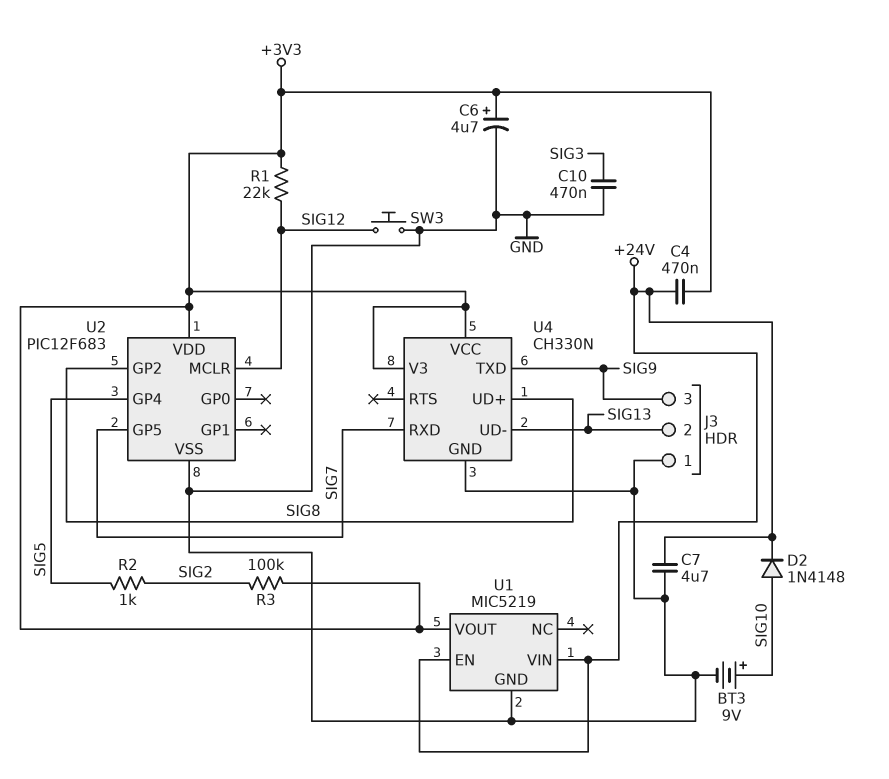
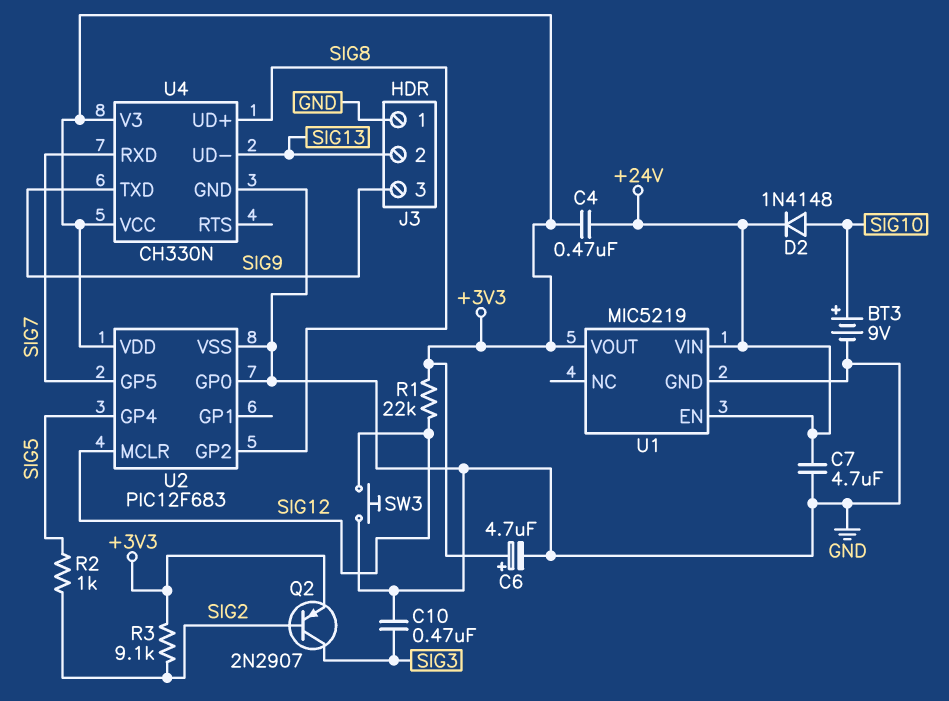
Q2: none -> PNP 2N2907 (B SIG2, C SIG3, E +3V3)
R3: 100k (+3V3, SIG2) -> 9.1k (+3V3, SIG2)
U2 pin GP0: none -> GND

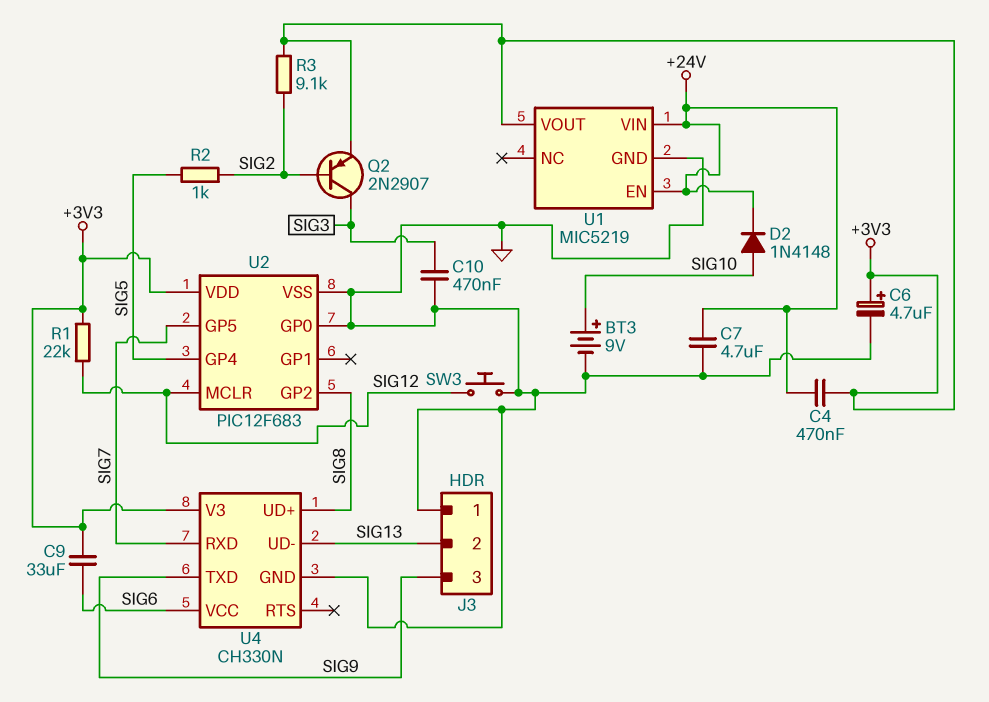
C9: none -> 33uF (+3V3, SIG6)
U4 pin VCC: +3V3 -> SIG6

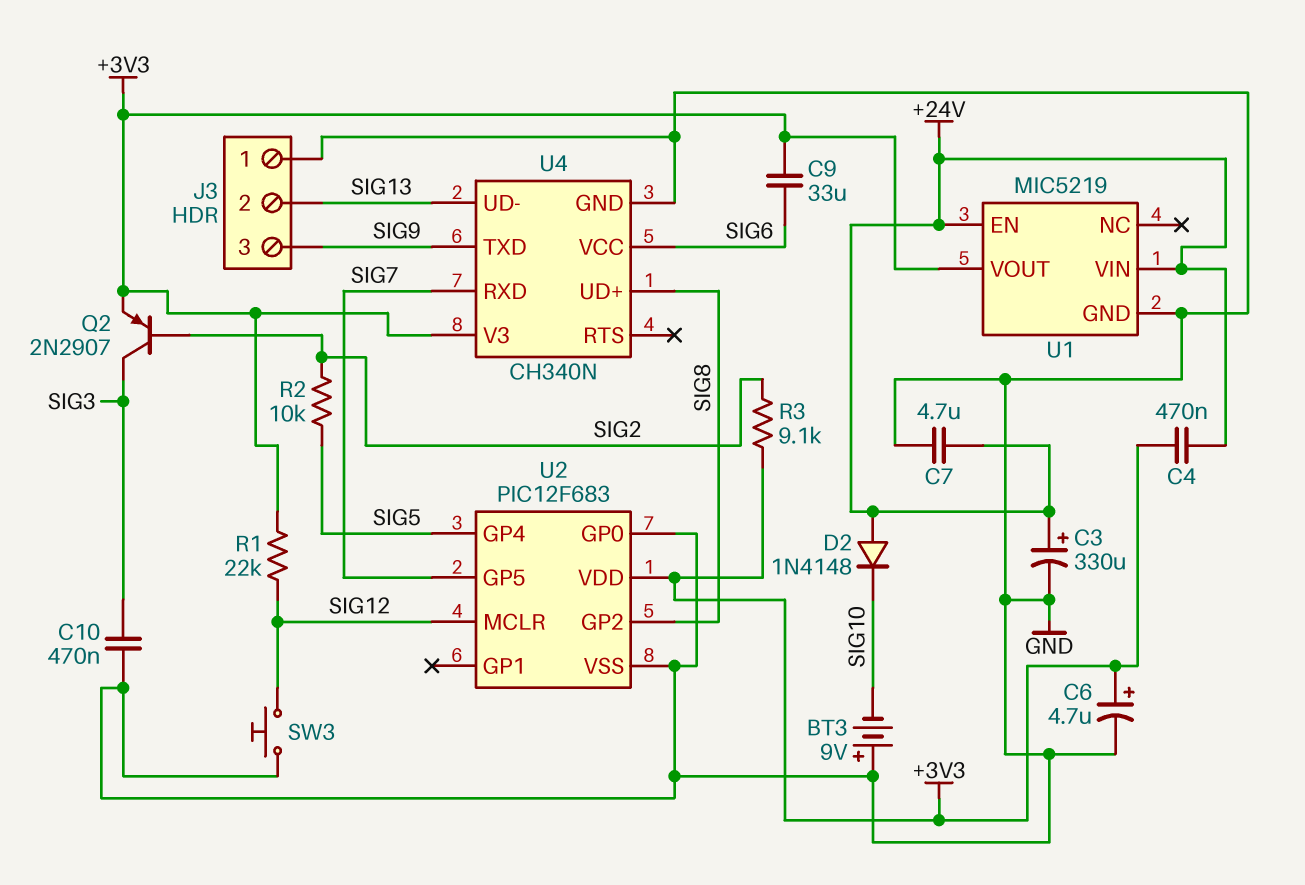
BT3: 9V (plus SIG10, minus GND) -> 9V (plus GND, minus SIG10)
C3: none -> 330uF (plus +24V, minus GND)
D2: diode 1N4148 (A SIG10, K +24V) -> diode 1N4148 (A +24V, K SIG10)
R2: 1k (SIG2, SIG5) -> 10k (SIG2, SIG5)
U4: CH330N -> CH340N

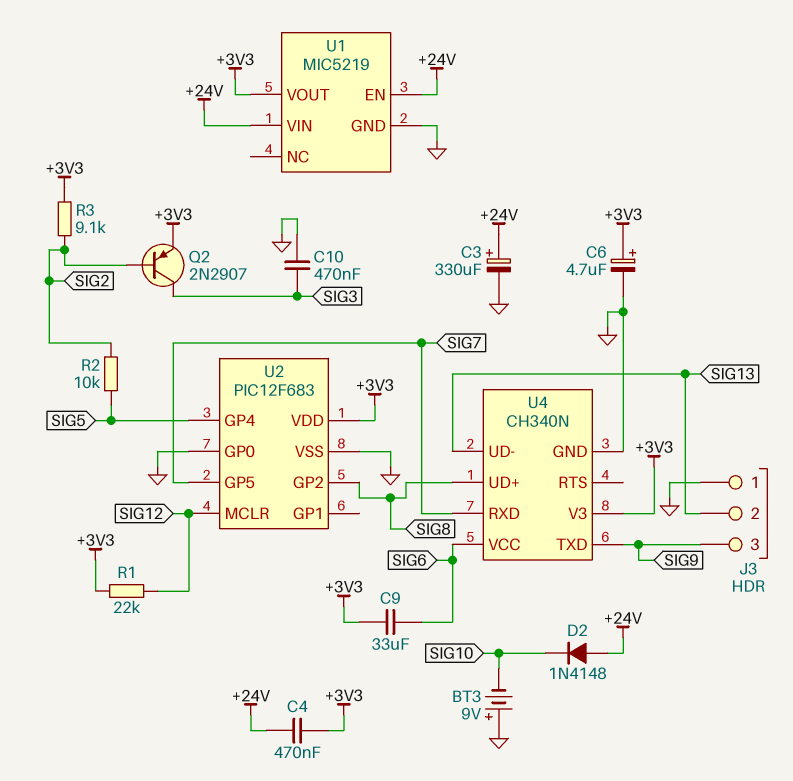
C7: 4.7uF (+24V, GND) -> none
SW3: button (GND, SIG12) -> none

